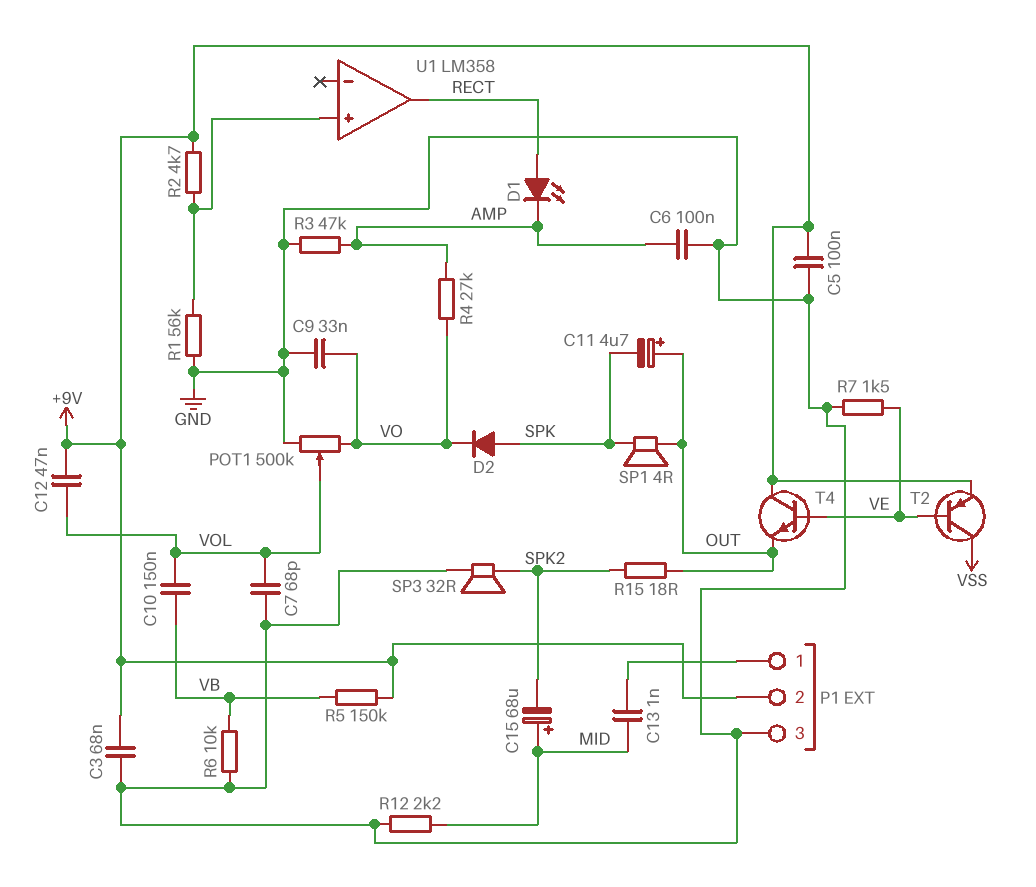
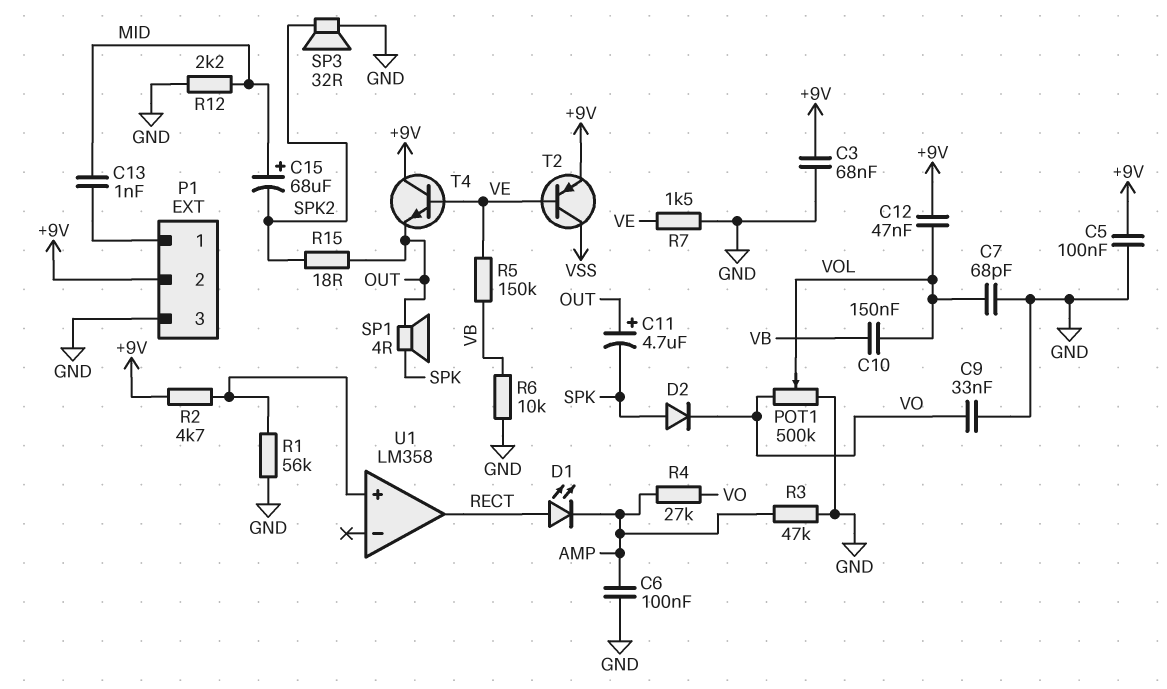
R5: 150k (+9V, VB) -> 150k (VB, VE)

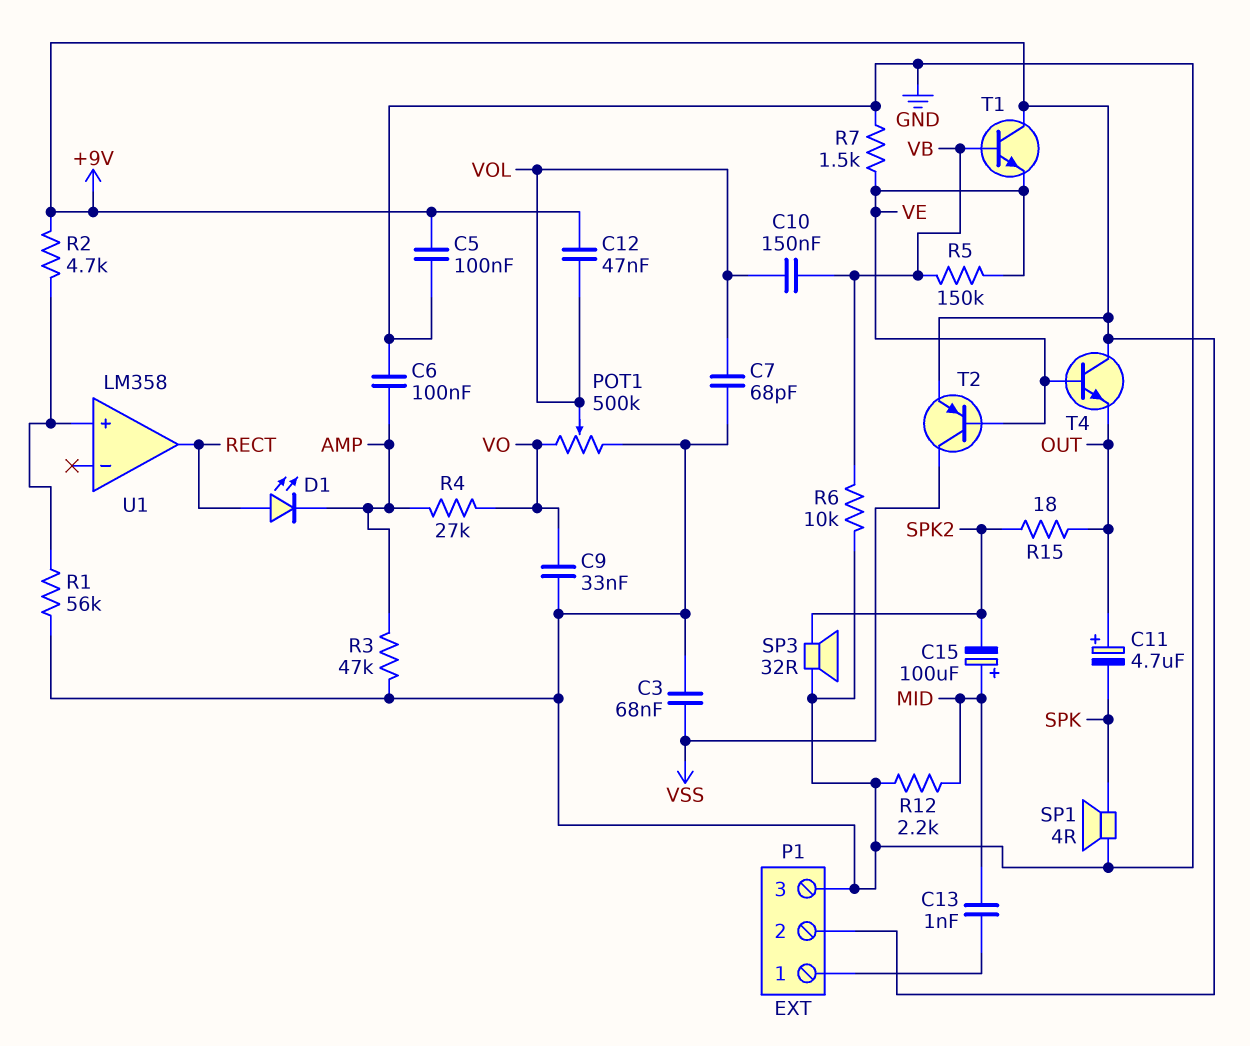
C3: 68nF (+9V, GND) -> 68nF (GND, VSS)
C15: 68uF (plus MID, minus SPK2) -> 100uF (plus MID, minus SPK2)
D2: diode (A SPK, K VO) -> none
SP1: speaker 4R (OUT, SPK) -> speaker 4R (GND, SPK)
T1: none -> NPN (B VB, C +9V, E VE)

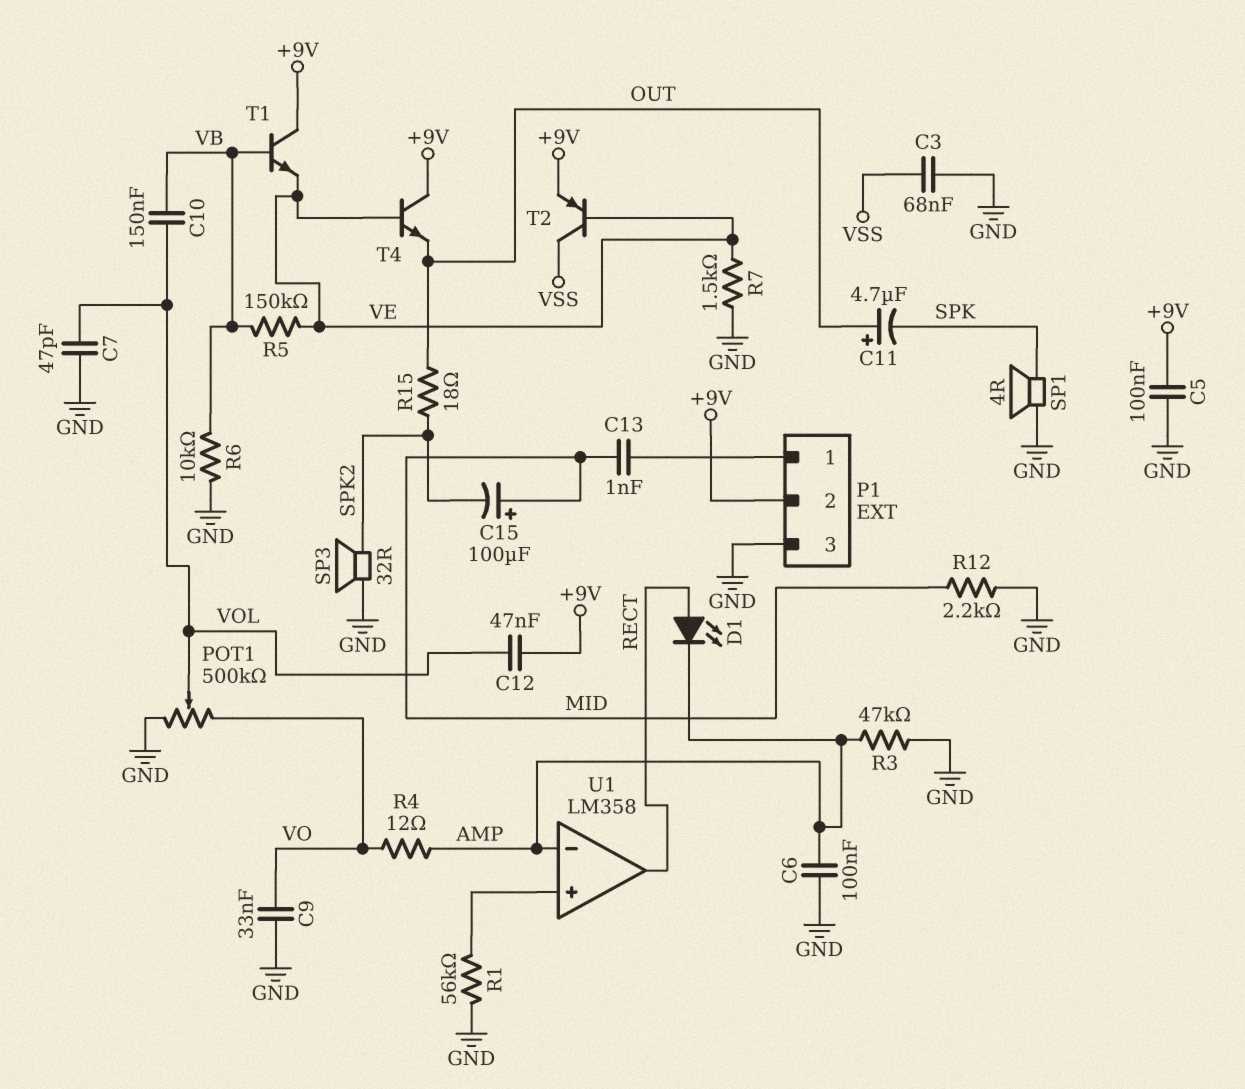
C7: 68pF (GND, VOL) -> 47pF (GND, VOL)
R2: 4.7k (+9V, U1/in+) -> none
R4: 27k (AMP, VO) -> 12 (AMP, VO)
U1 pin in-: none -> AMP

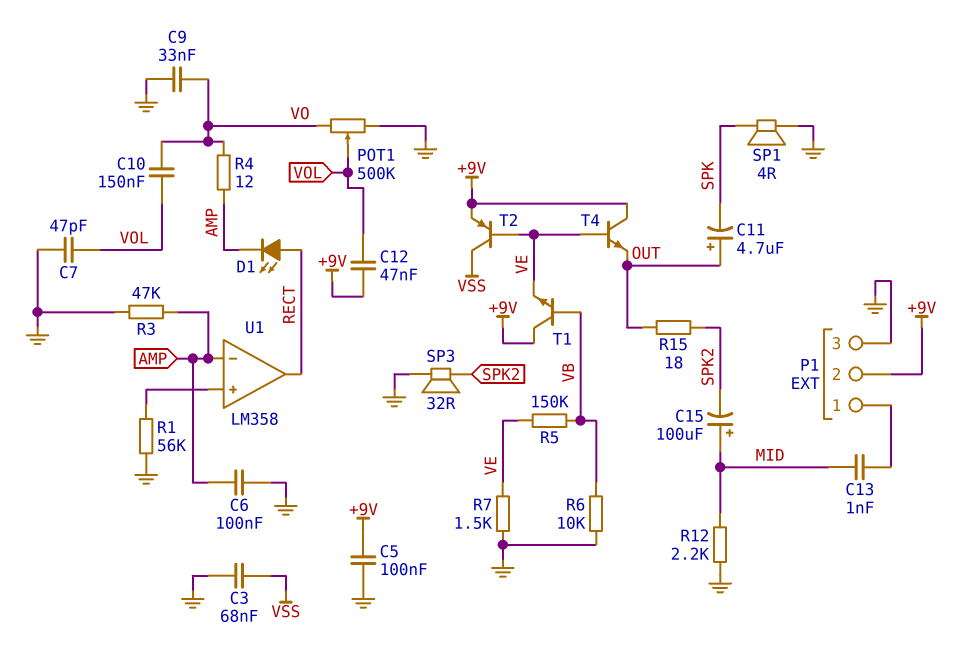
C10: 150nF (VB, VOL) -> 150nF (VO, VOL)

